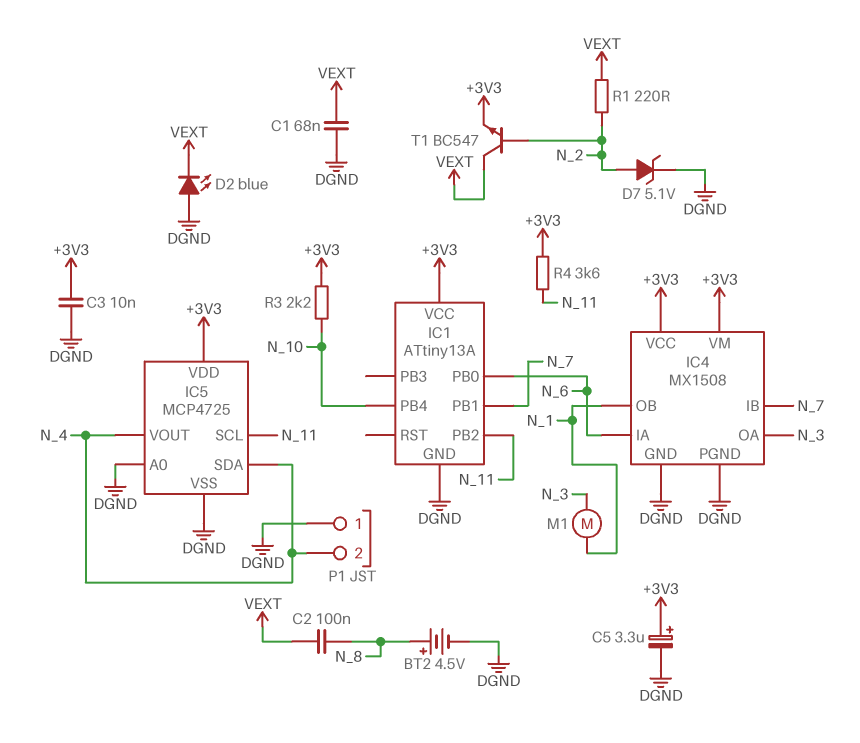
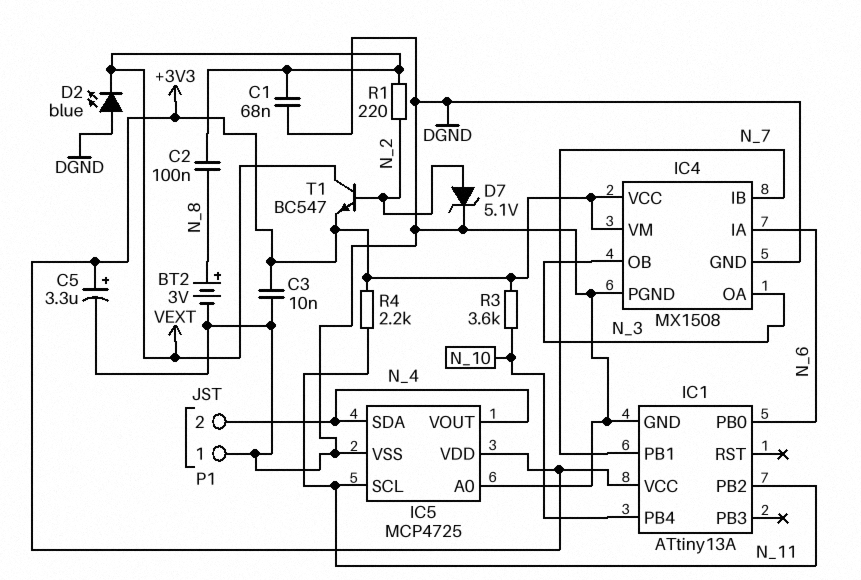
BT2: 4.5V (plus N_8, minus DGND) -> 3V (plus N_8, minus DGND)
IC4 pin OB: N_1 -> N_3
M1: motor (N_1, N_3) -> none
R3: 2.2k (+3V3, N_10) -> 3.6k (+3V3, N_10)
R4: 3.6k (+3V3, N_11) -> 2.2k (+3V3, N_11)

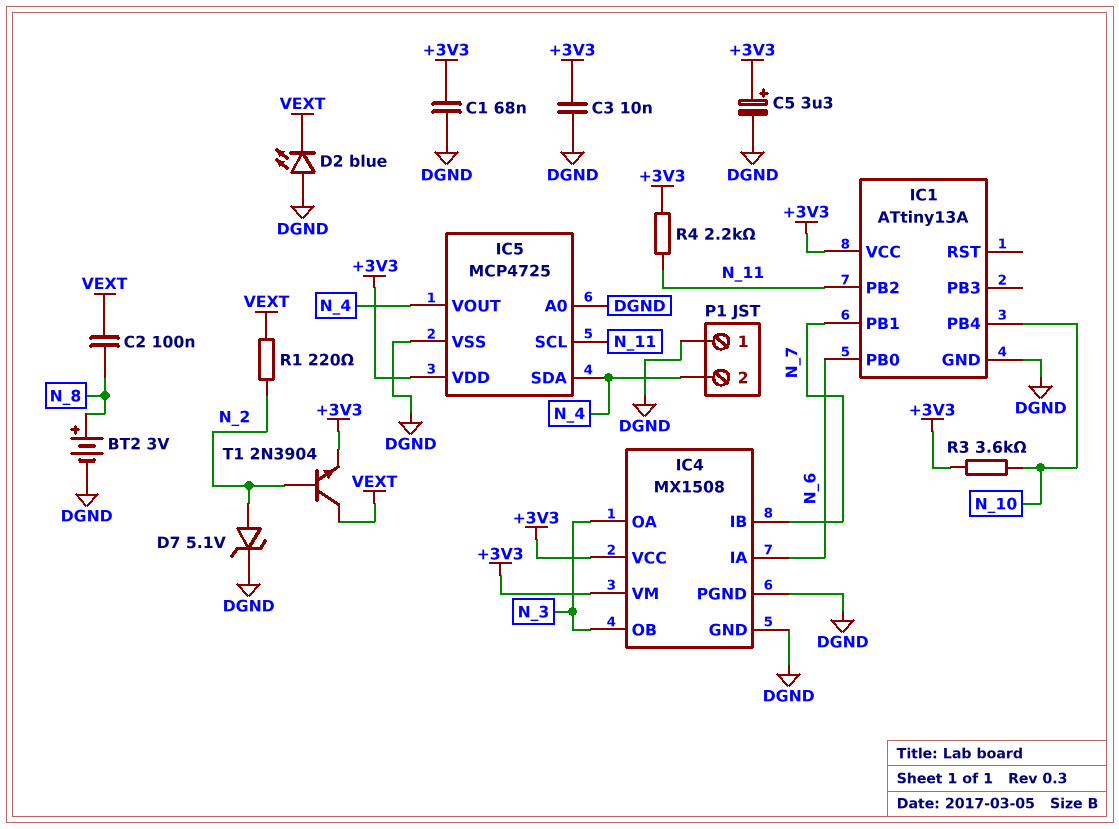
C1: 68nF (DGND, VEXT) -> 68nF (+3V3, DGND)
T1: NPN BC547 (B N_2, C VEXT, E +3V3) -> NPN 2N3904 (B N_2, C VEXT, E +3V3)

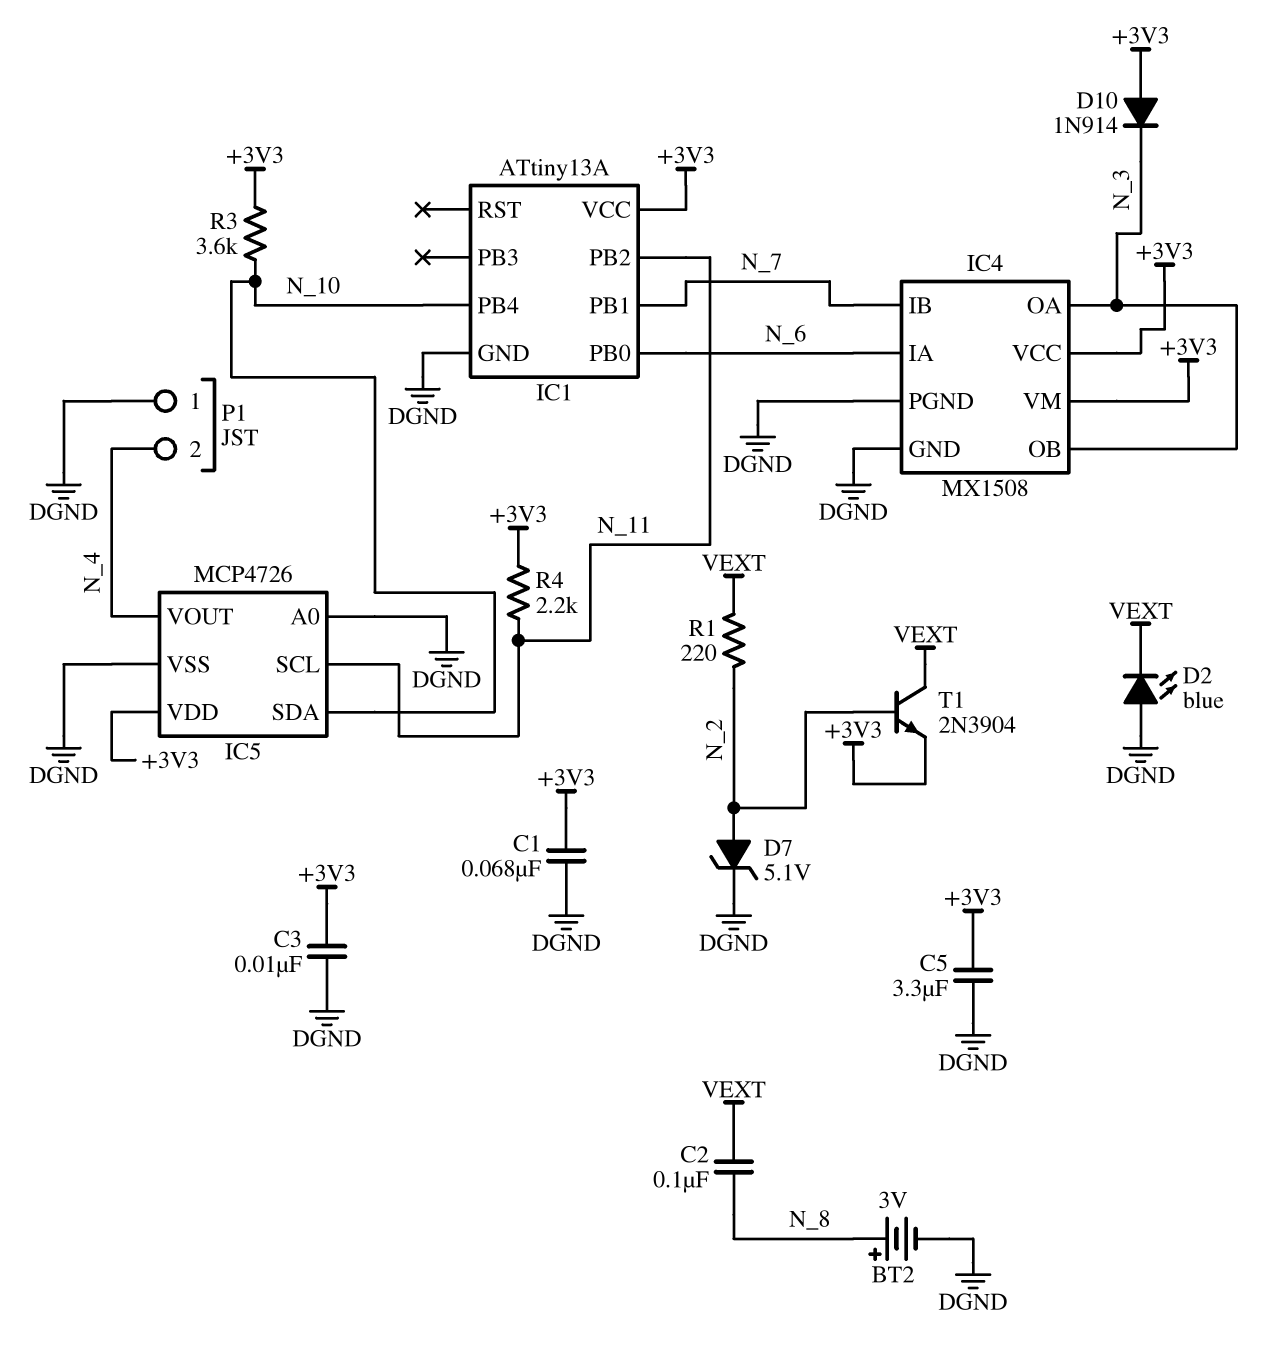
C5: 3.3uF (plus +3V3, minus DGND) -> 3.3uF (+3V3, DGND)
D10: none -> diode 1N914 (A +3V3, K N_3)
IC5: MCP4725 -> MCP4726
IC5 pin SDA: N_4 -> N_10

